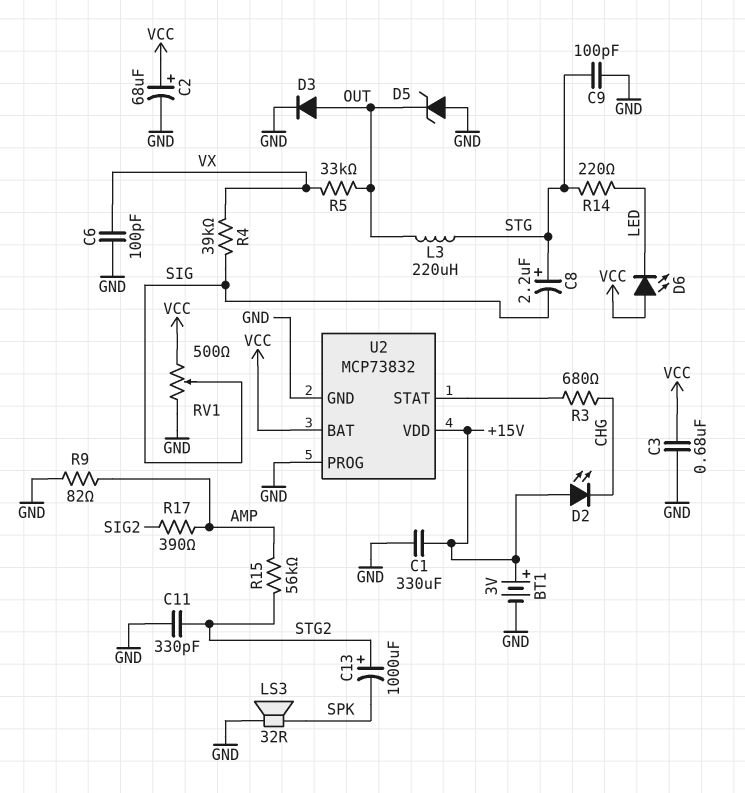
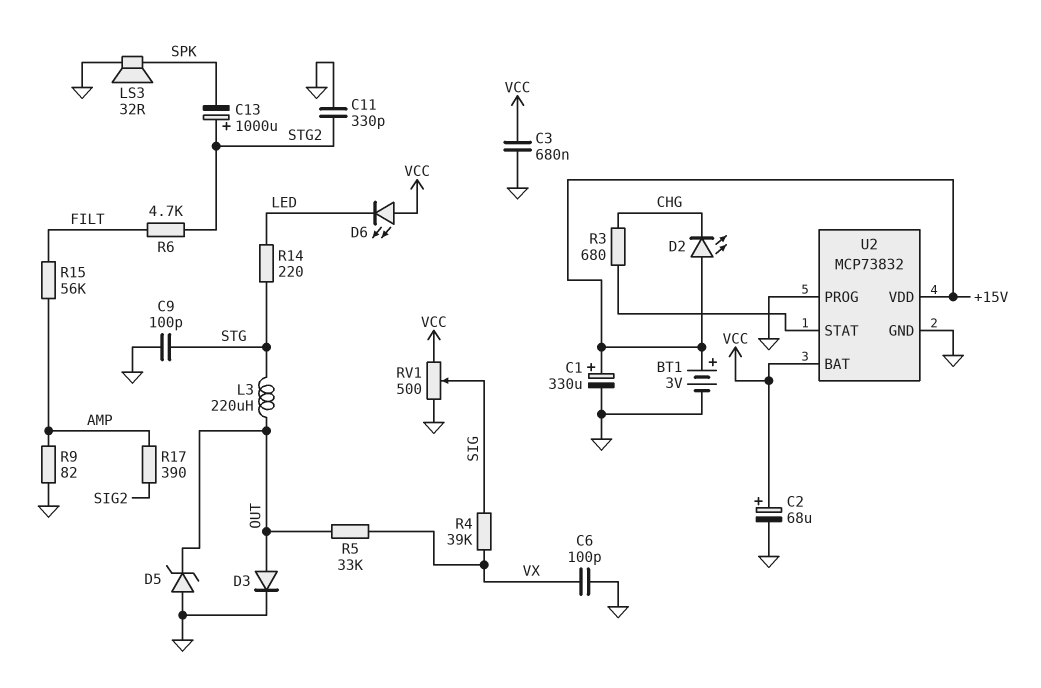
C1: 330uF (+15V, GND) -> 330uF (plus +15V, minus GND)
C8: 2.2uF (plus STG, minus SIG) -> none
R6: none -> 4.7k (FILT, STG2)
R15: 56k (AMP, STG2) -> 56k (AMP, FILT)

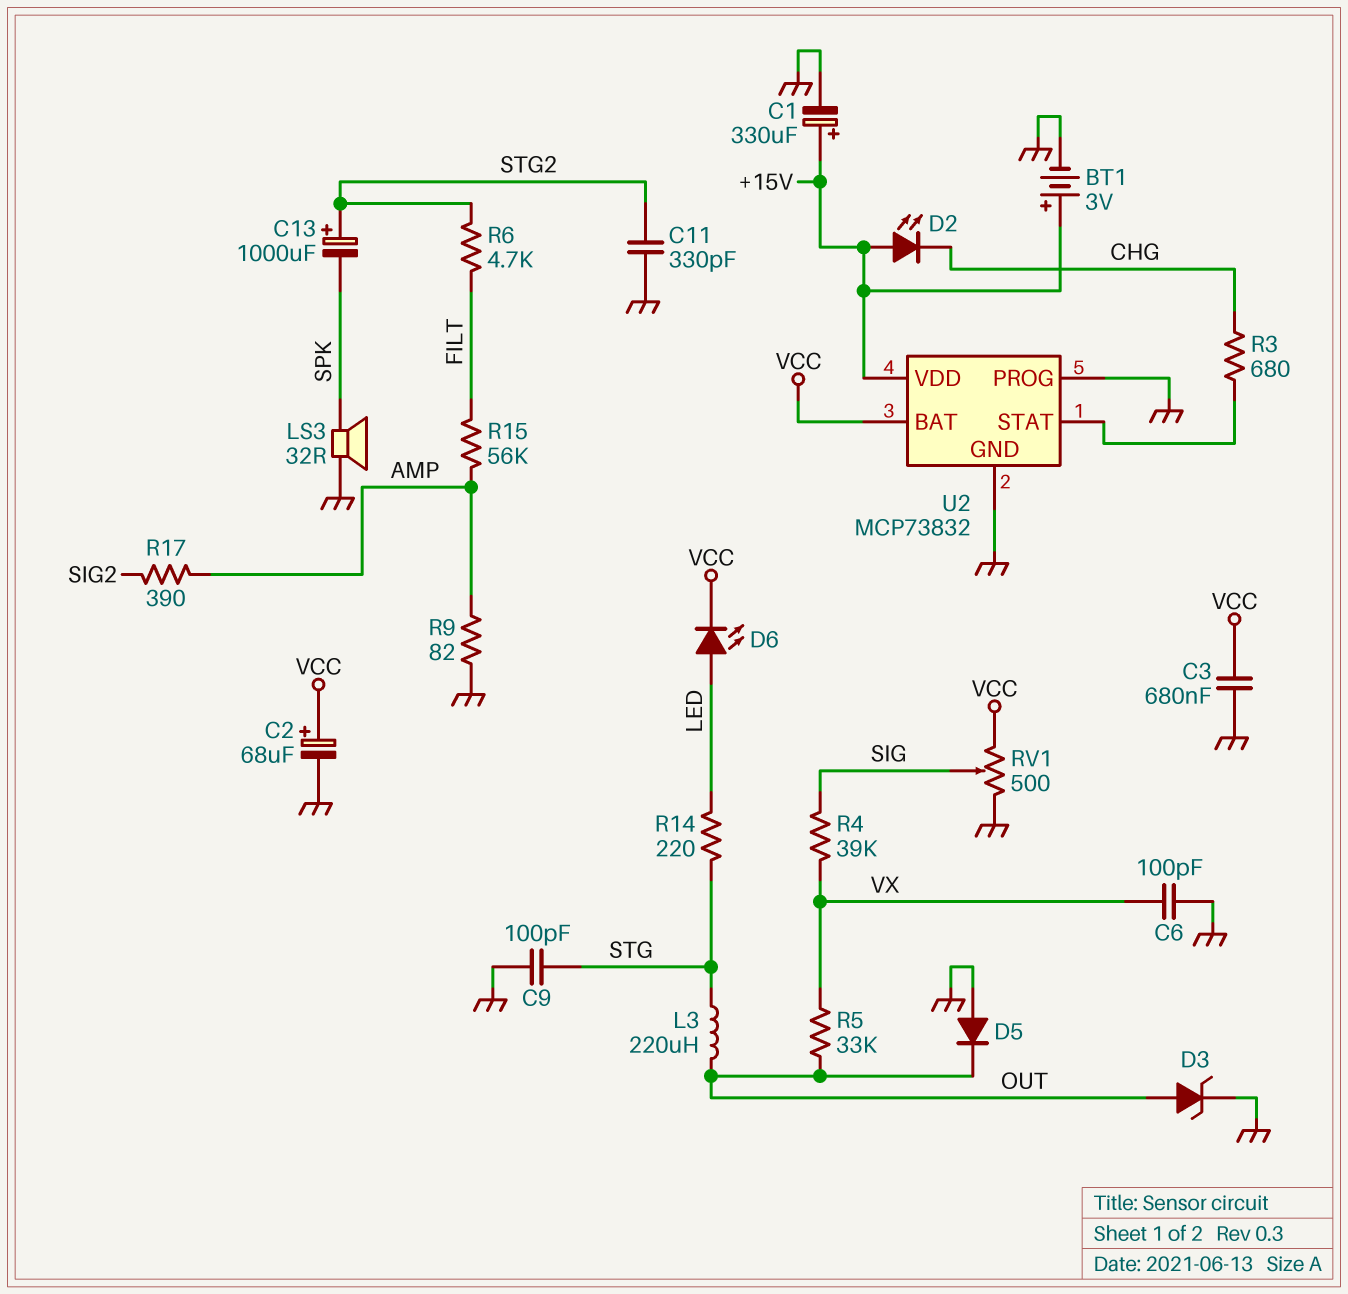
D3: diode (A OUT, K GND) -> zener (A OUT, K GND)
D5: zener (A GND, K OUT) -> diode (A GND, K OUT)
D6: LED (A VCC, K LED) -> LED (A LED, K VCC)

